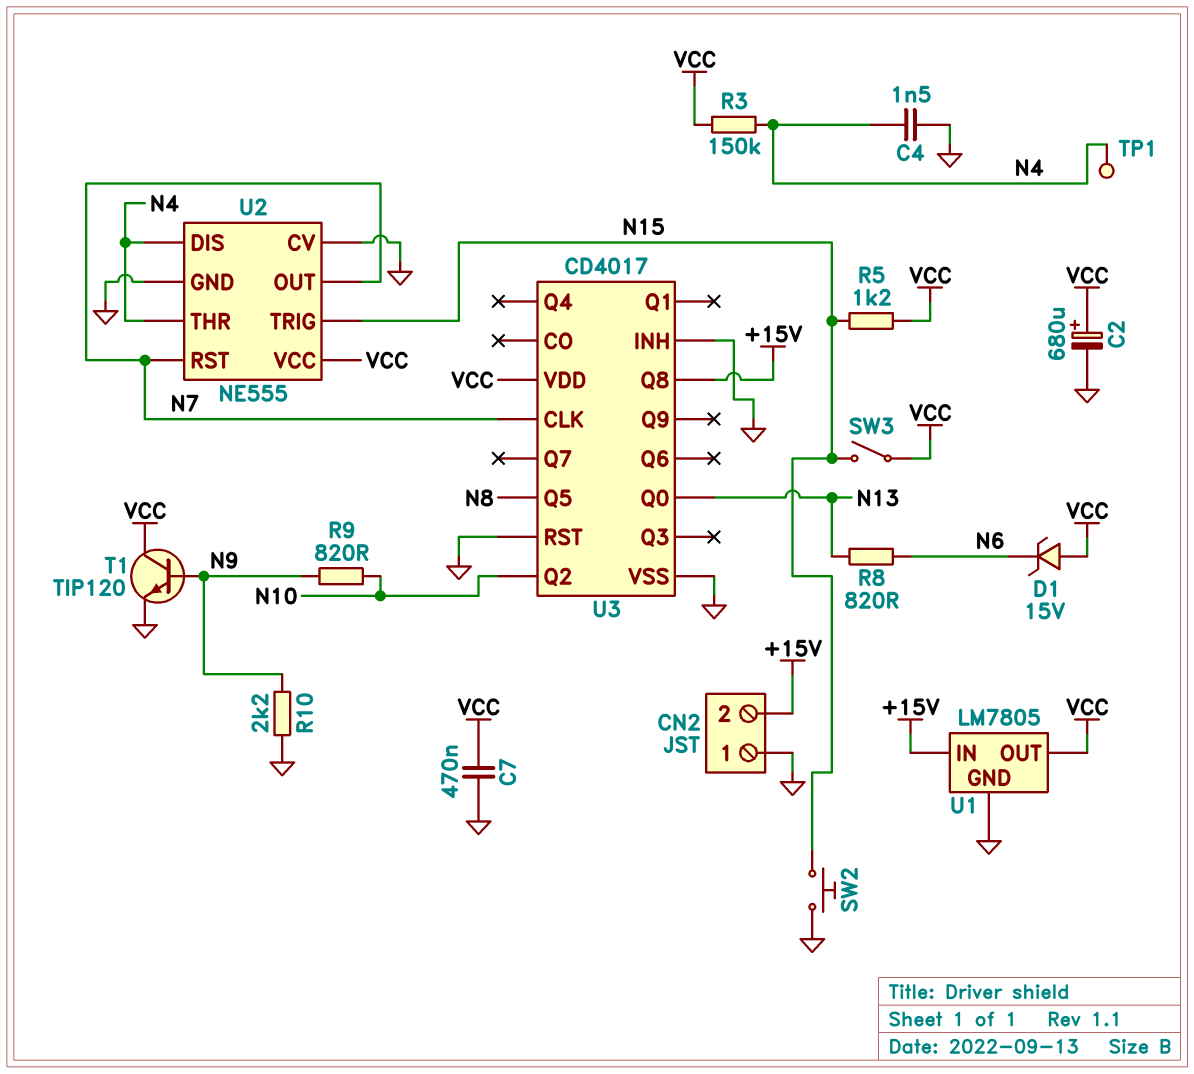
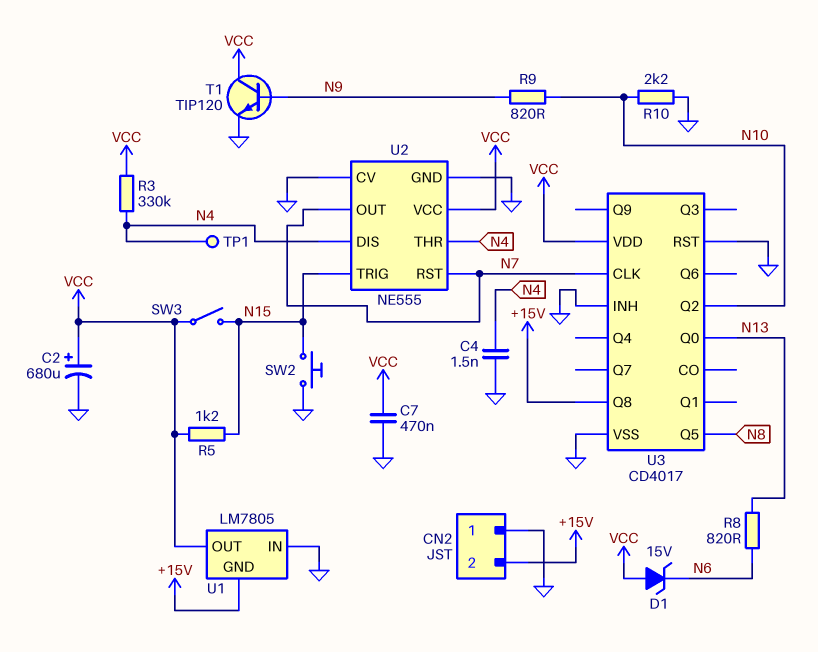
R3: 150k (N4, VCC) -> 330k (N4, VCC)
R10: 2.2k (GND, N9) -> 2.2k (GND, N10)
U1 pin GND: GND -> +15V
U1 pin IN: +15V -> GND

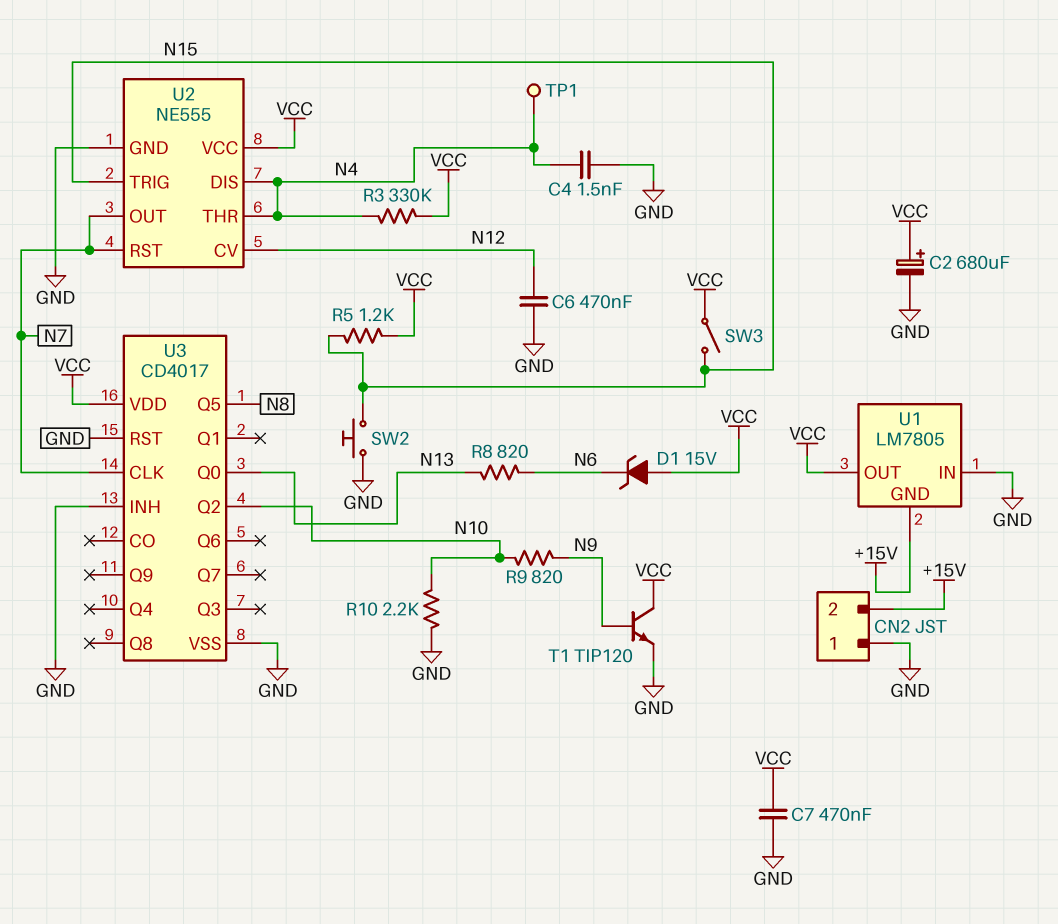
C6: none -> 470nF (GND, N12)
U2 pin CV: GND -> N12
U3 pin Q8: +15V -> none

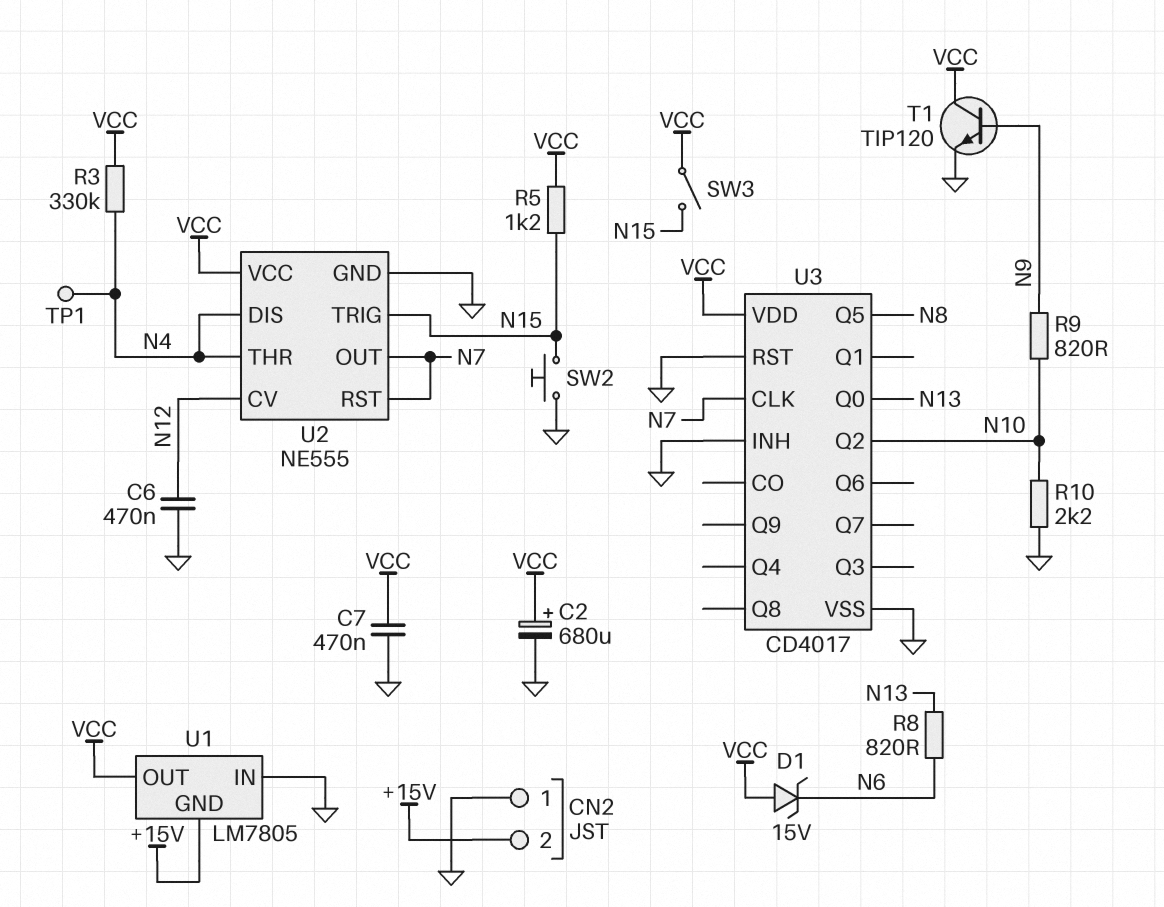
C4: 1.5nF (GND, N4) -> none

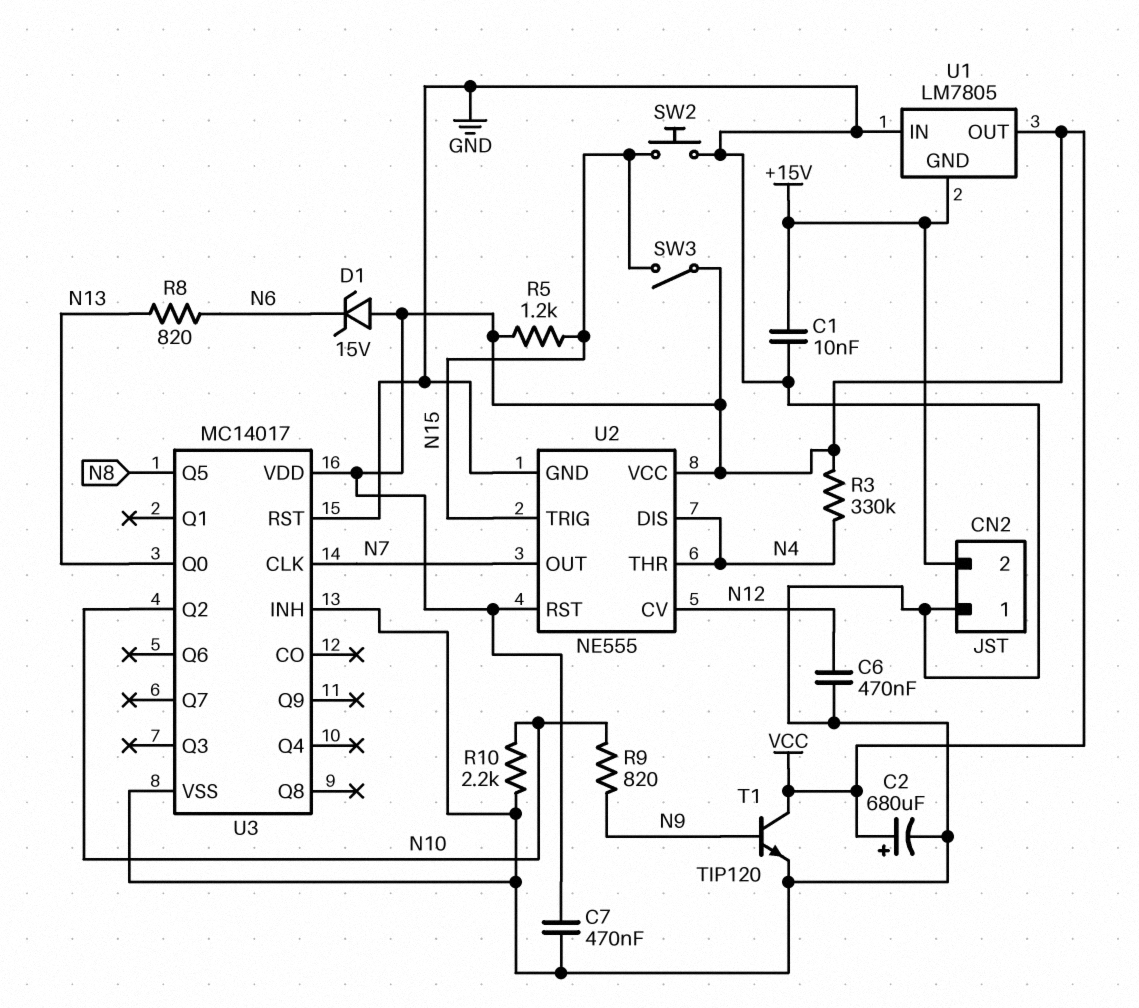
C1: none -> 10nF (+15V, GND)
TP1: test point (N4) -> none
U2 pin RST: N7 -> VCC
U3: CD4017 -> MC14017

